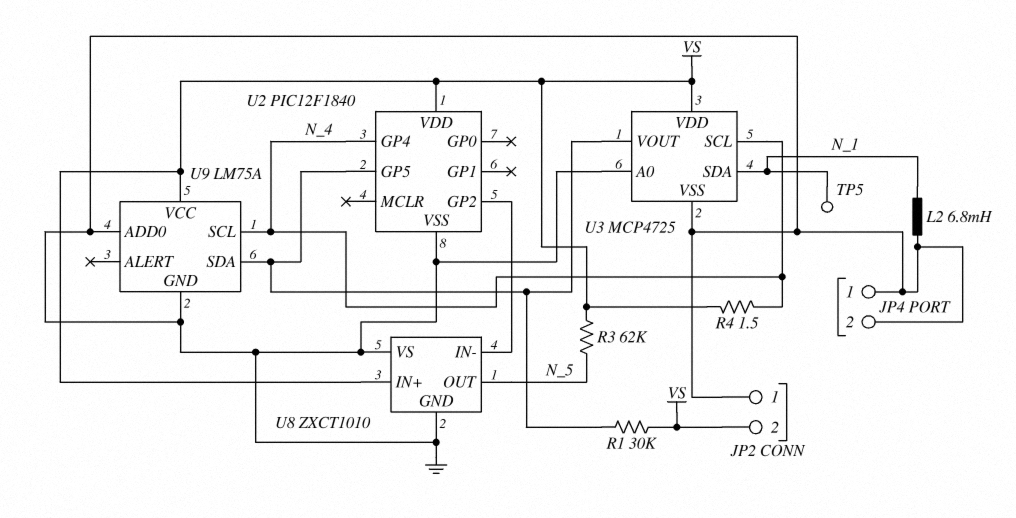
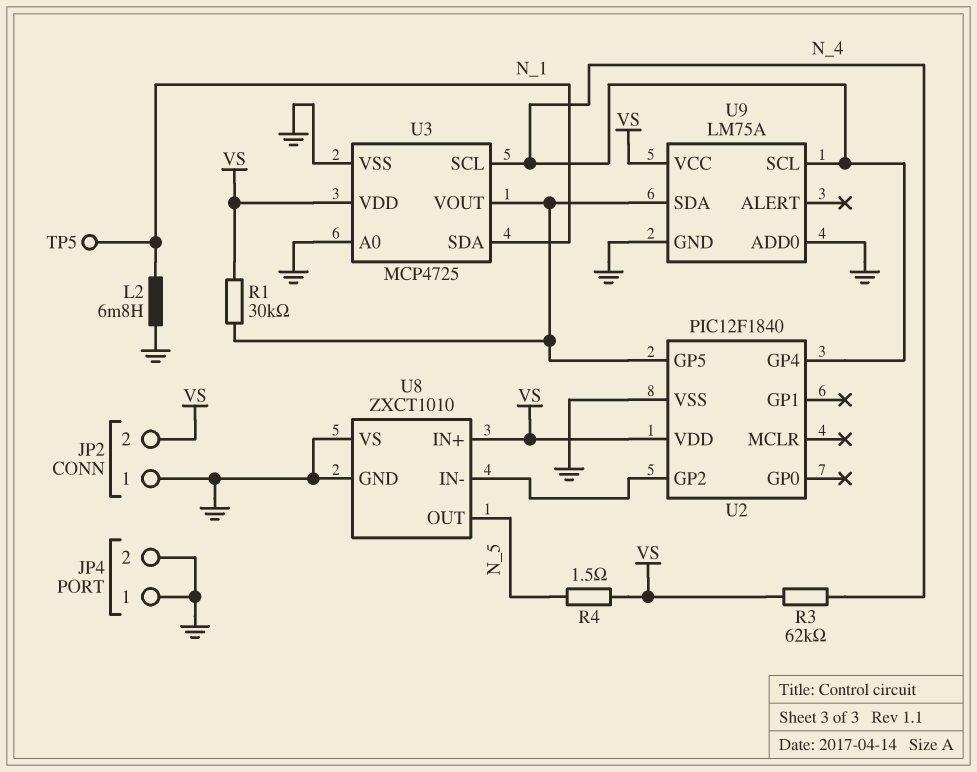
R3: 62k (N_5, VS) -> 62k (N_4, VS)
R4: 1.5 (N_4, VS) -> 1.5 (N_5, VS)

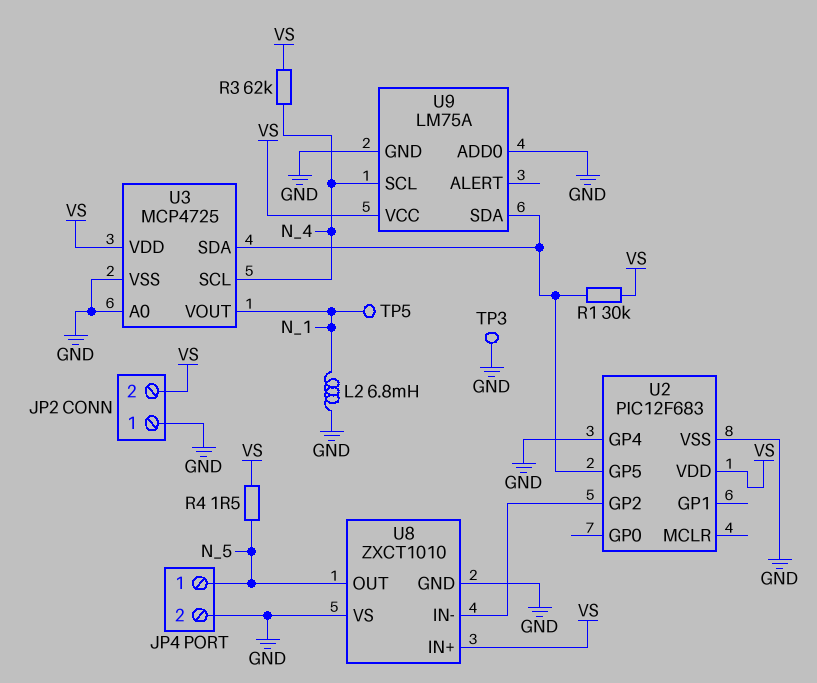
JP4 pin 1: GND -> N_5
TP3: none -> test point (GND)
U2: PIC12F1840 -> PIC12F683
U2 pin GP4: N_4 -> GND
U3 pin SDA: N_1 -> U2/GP5
U3 pin VOUT: U2/GP5 -> N_1

